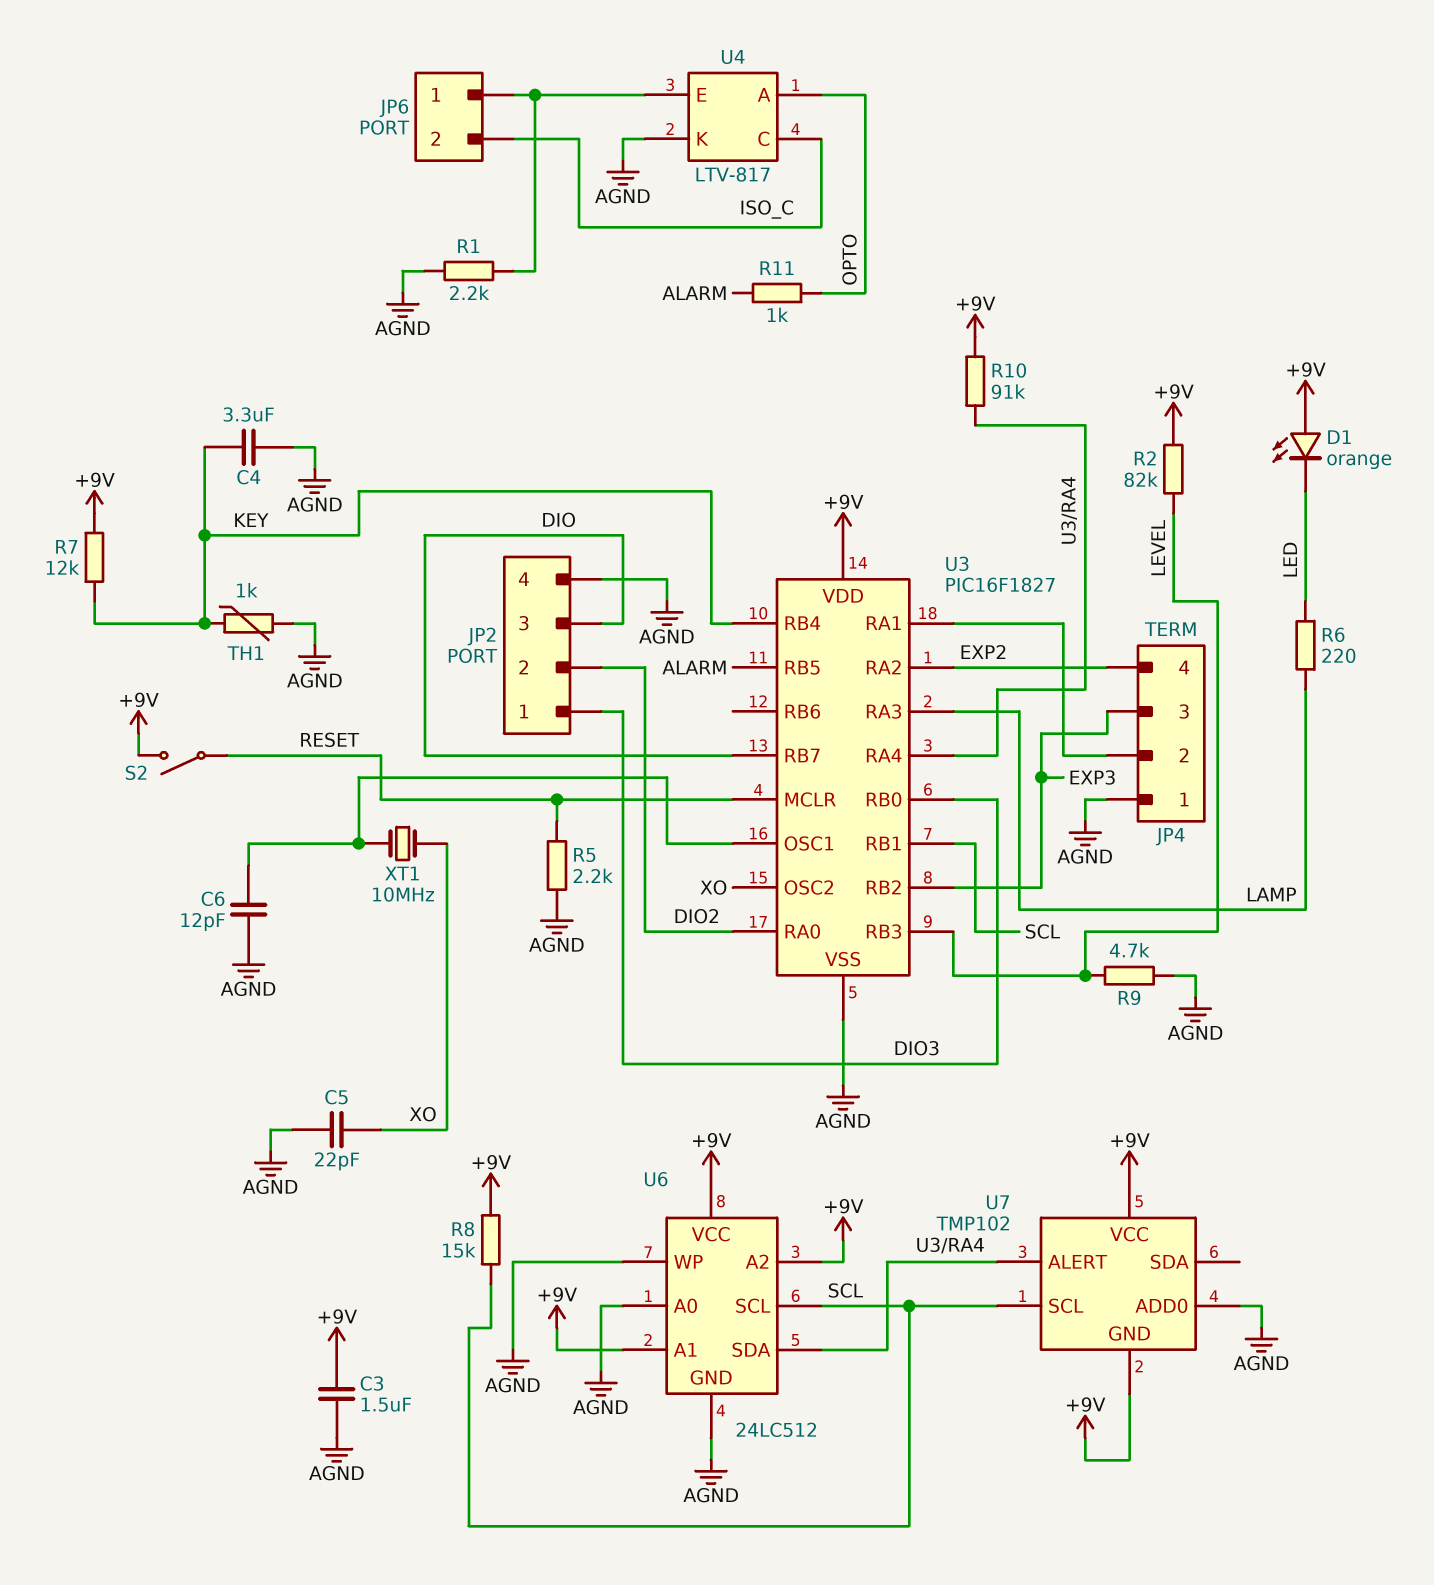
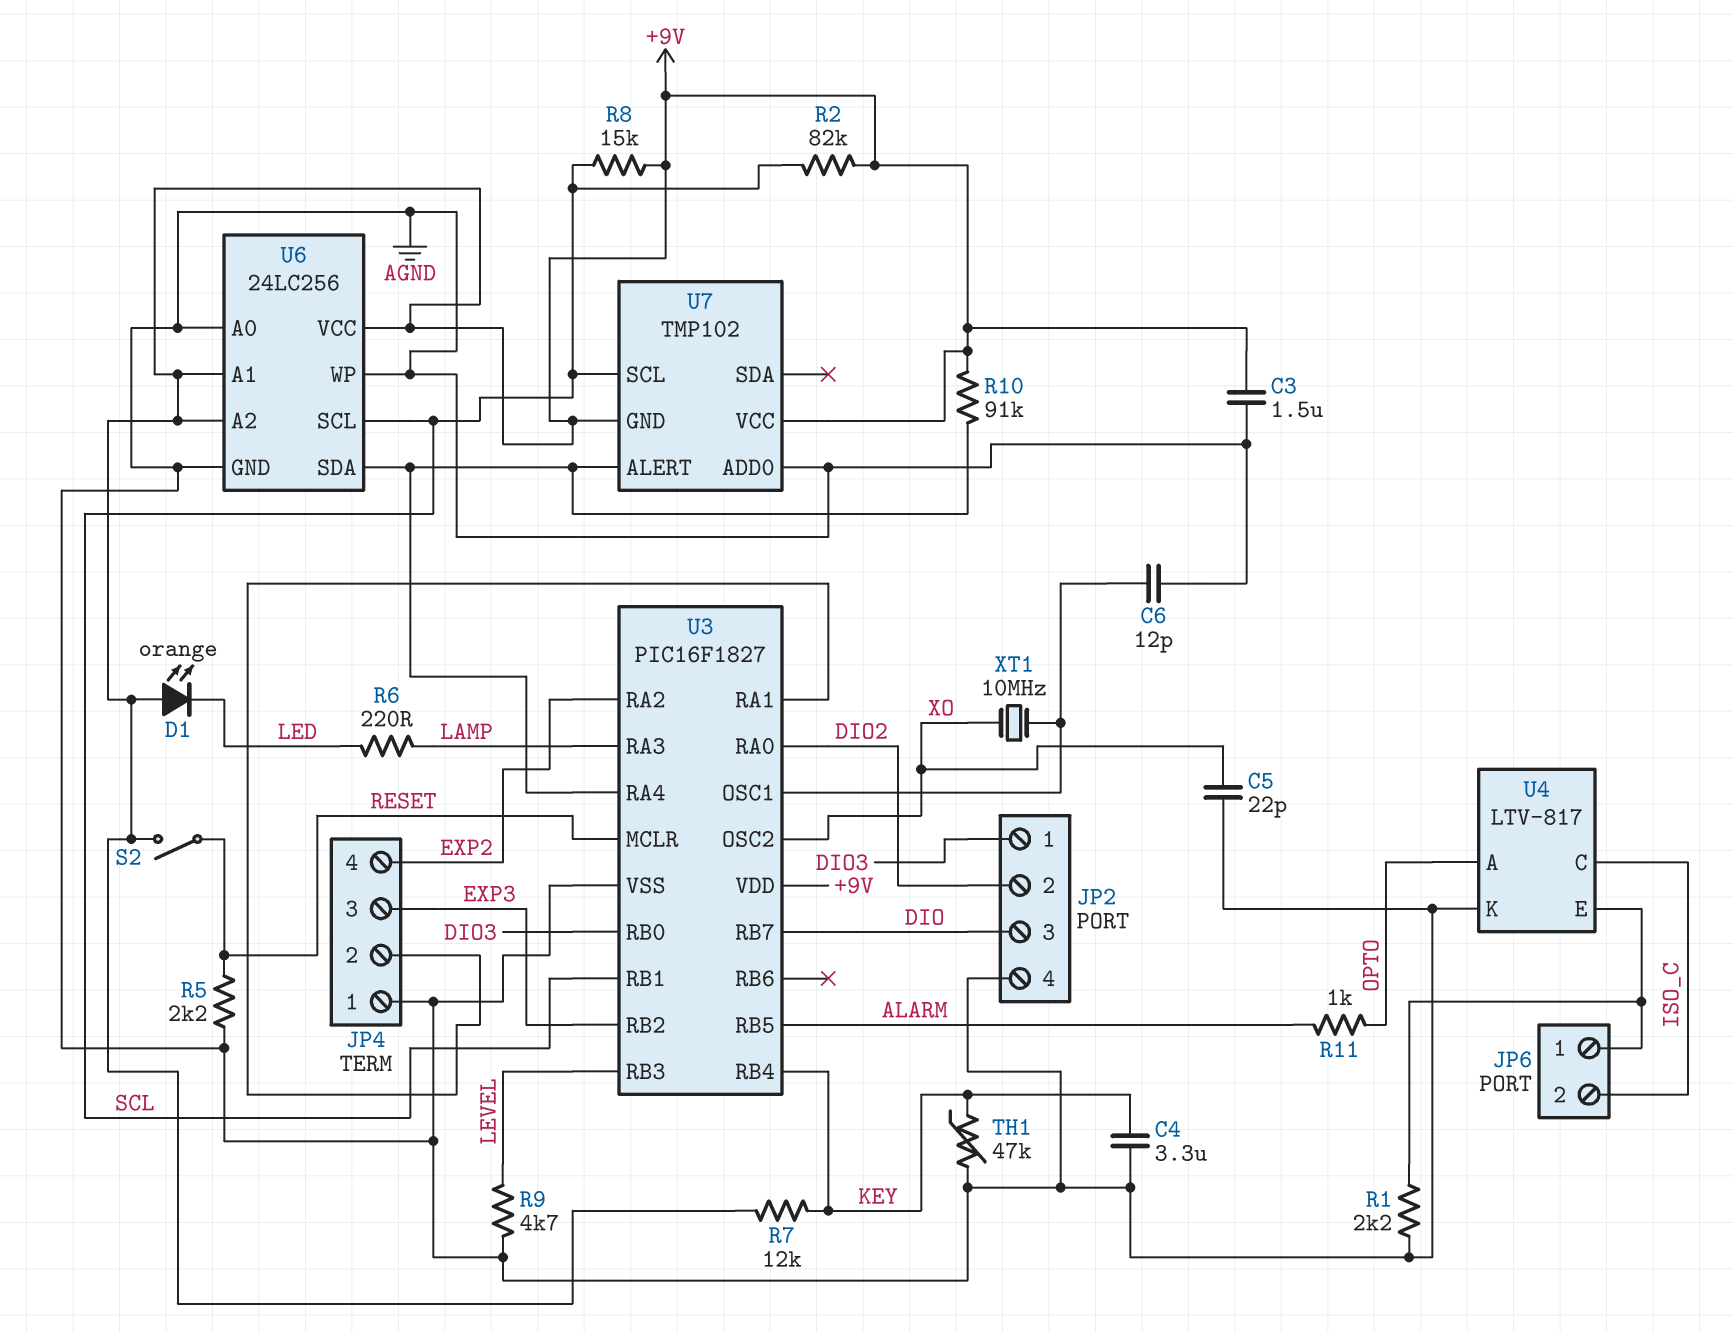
R2: 82k (+9V, LEVEL) -> 82k (+9V, SCL)
TH1: 1k (AGND, KEY) -> 47k (AGND, KEY)
U6: 24LC512 -> 24LC256

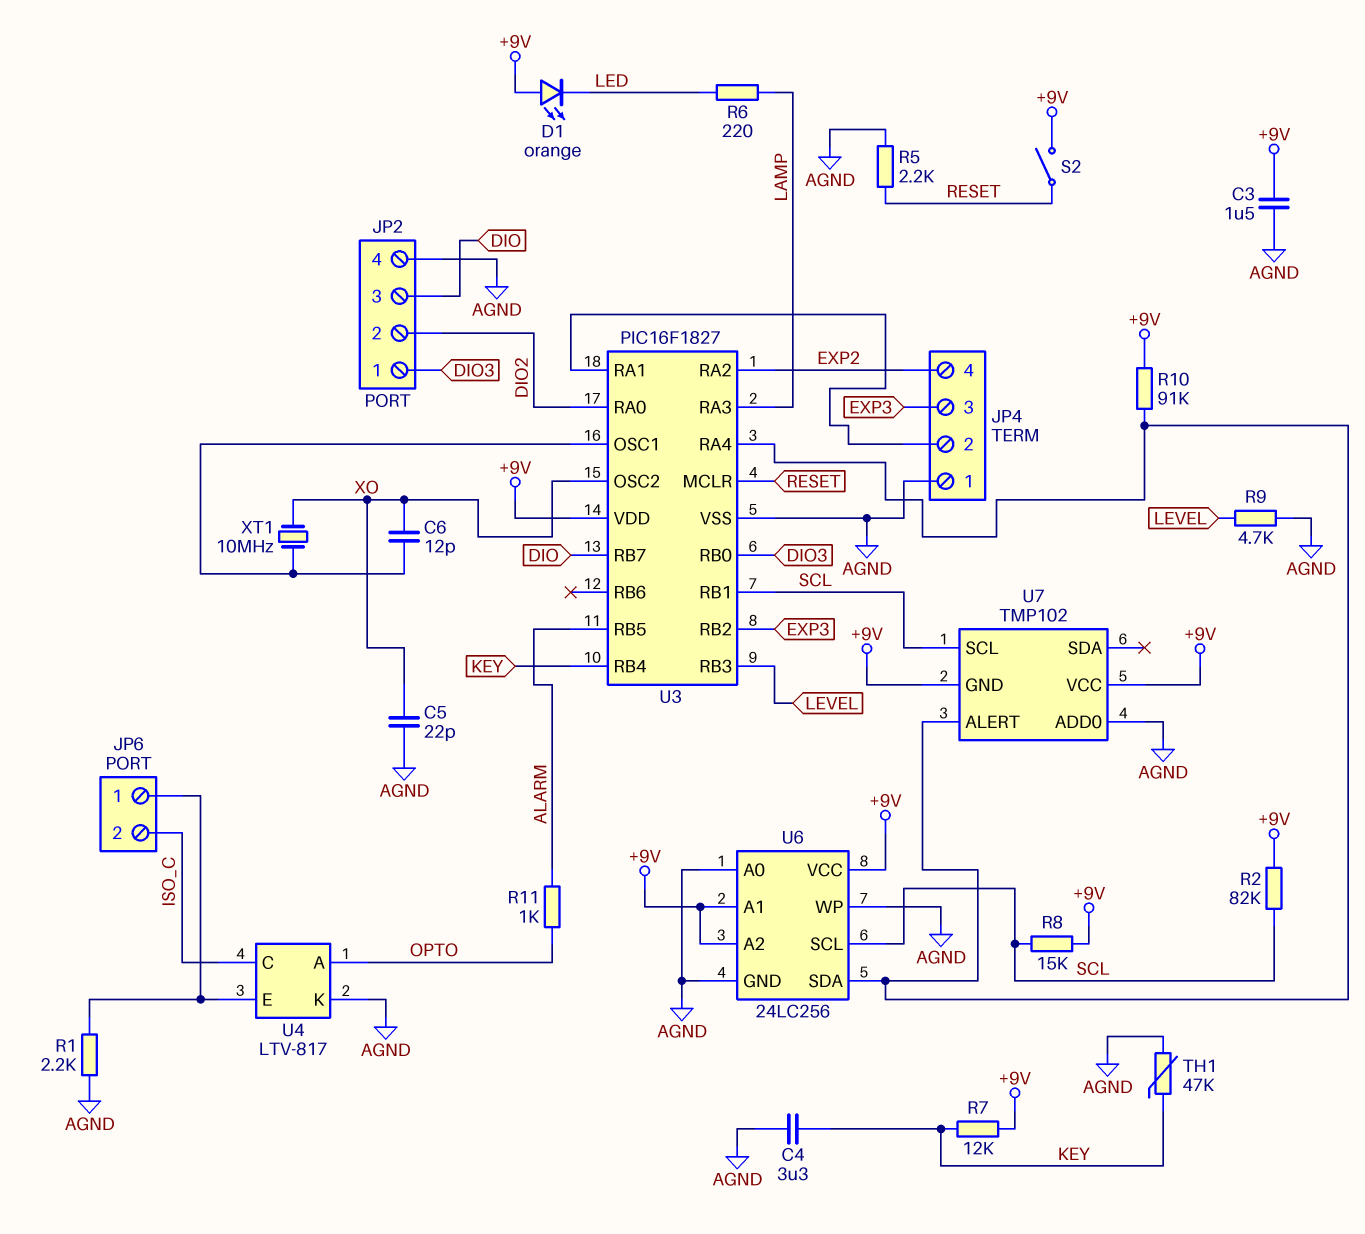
C6: 12pF (AGND, U3/OSC1) -> 12pF (U3/OSC1, XO)

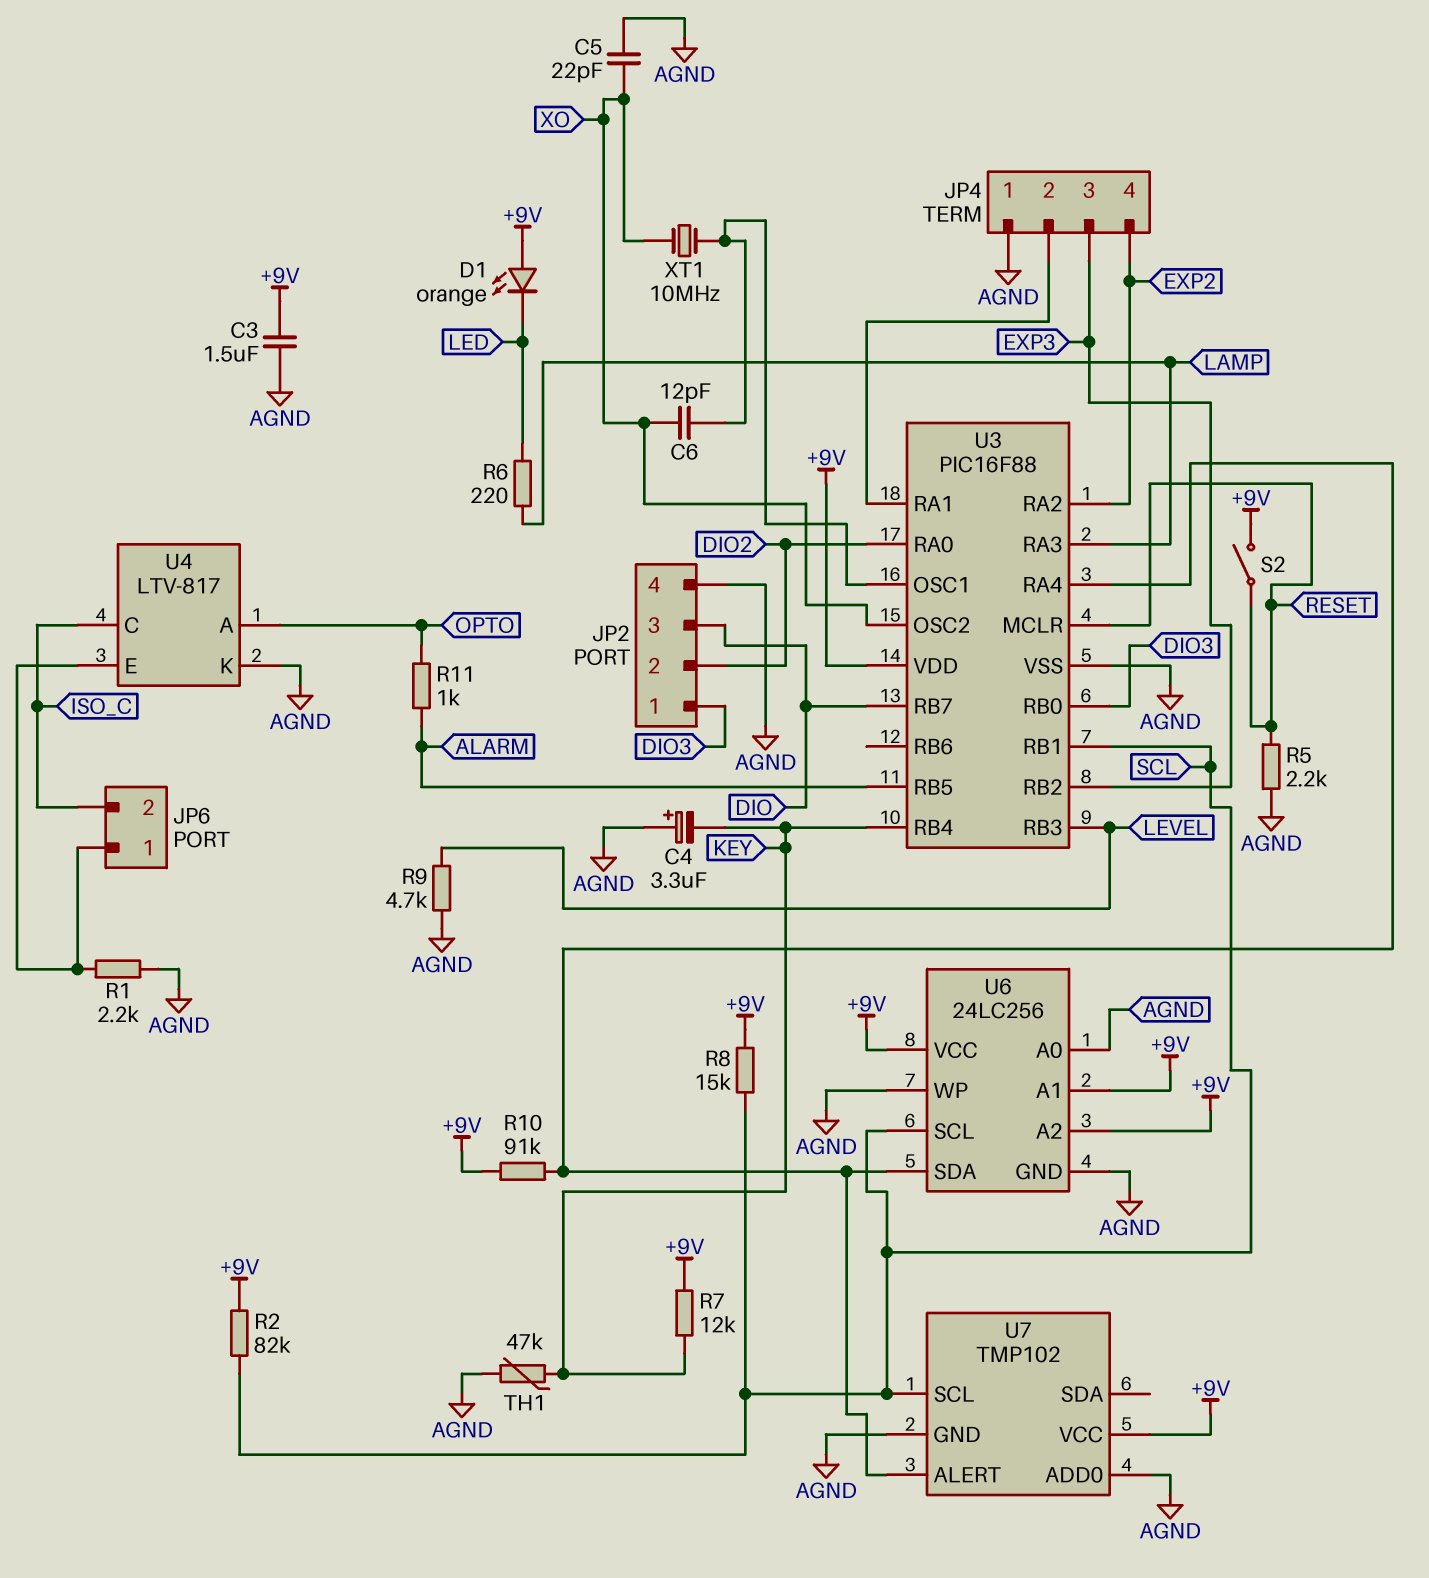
C4: 3.3uF (AGND, KEY) -> 3.3uF (plus AGND, minus KEY)
U3: PIC16F1827 -> PIC16F88
U7 pin GND: +9V -> AGND

